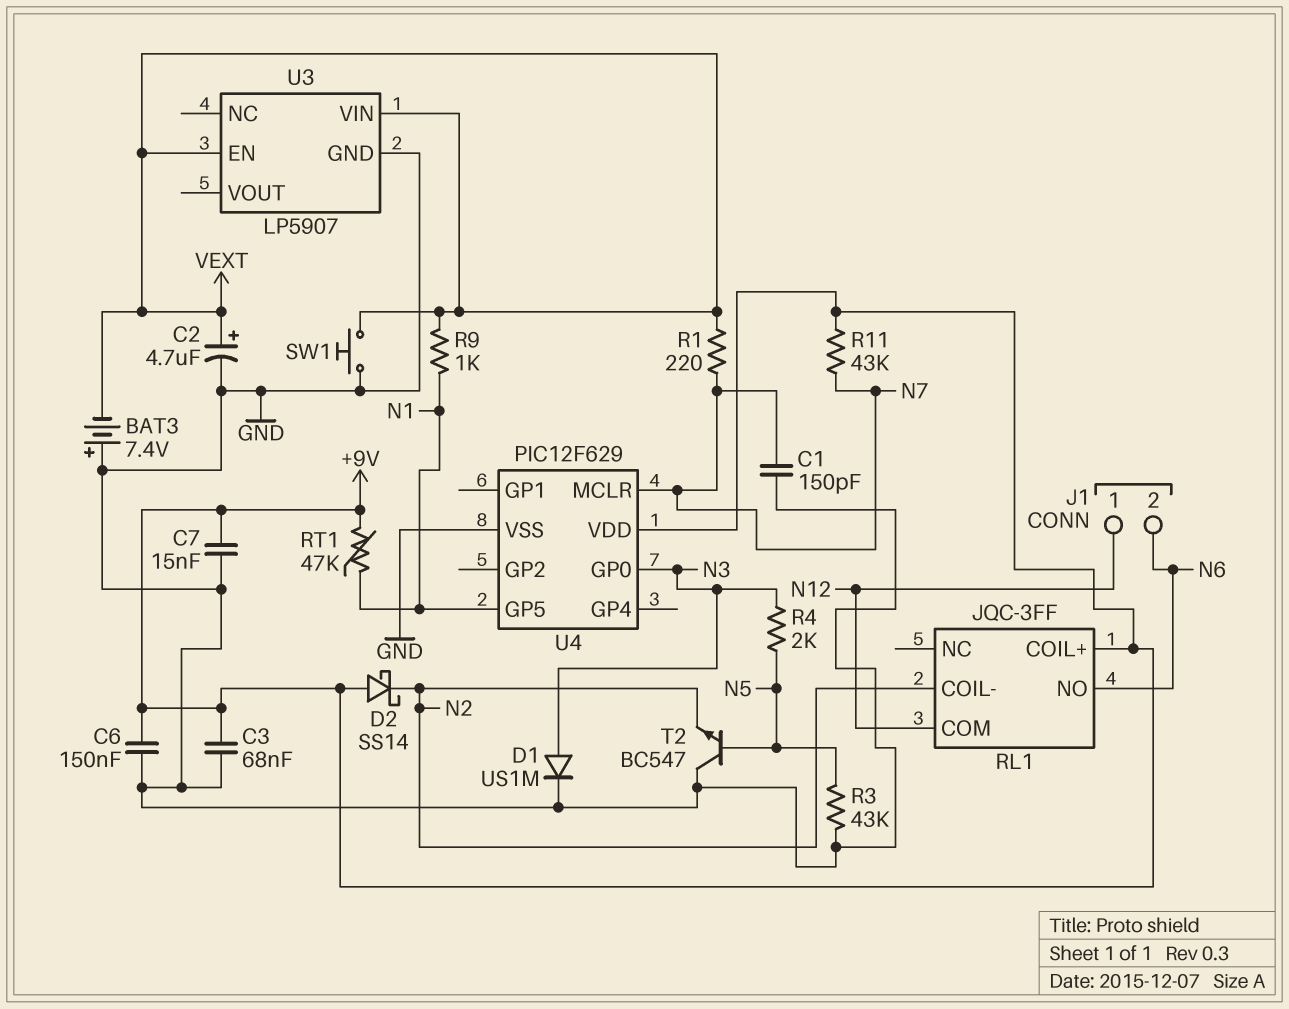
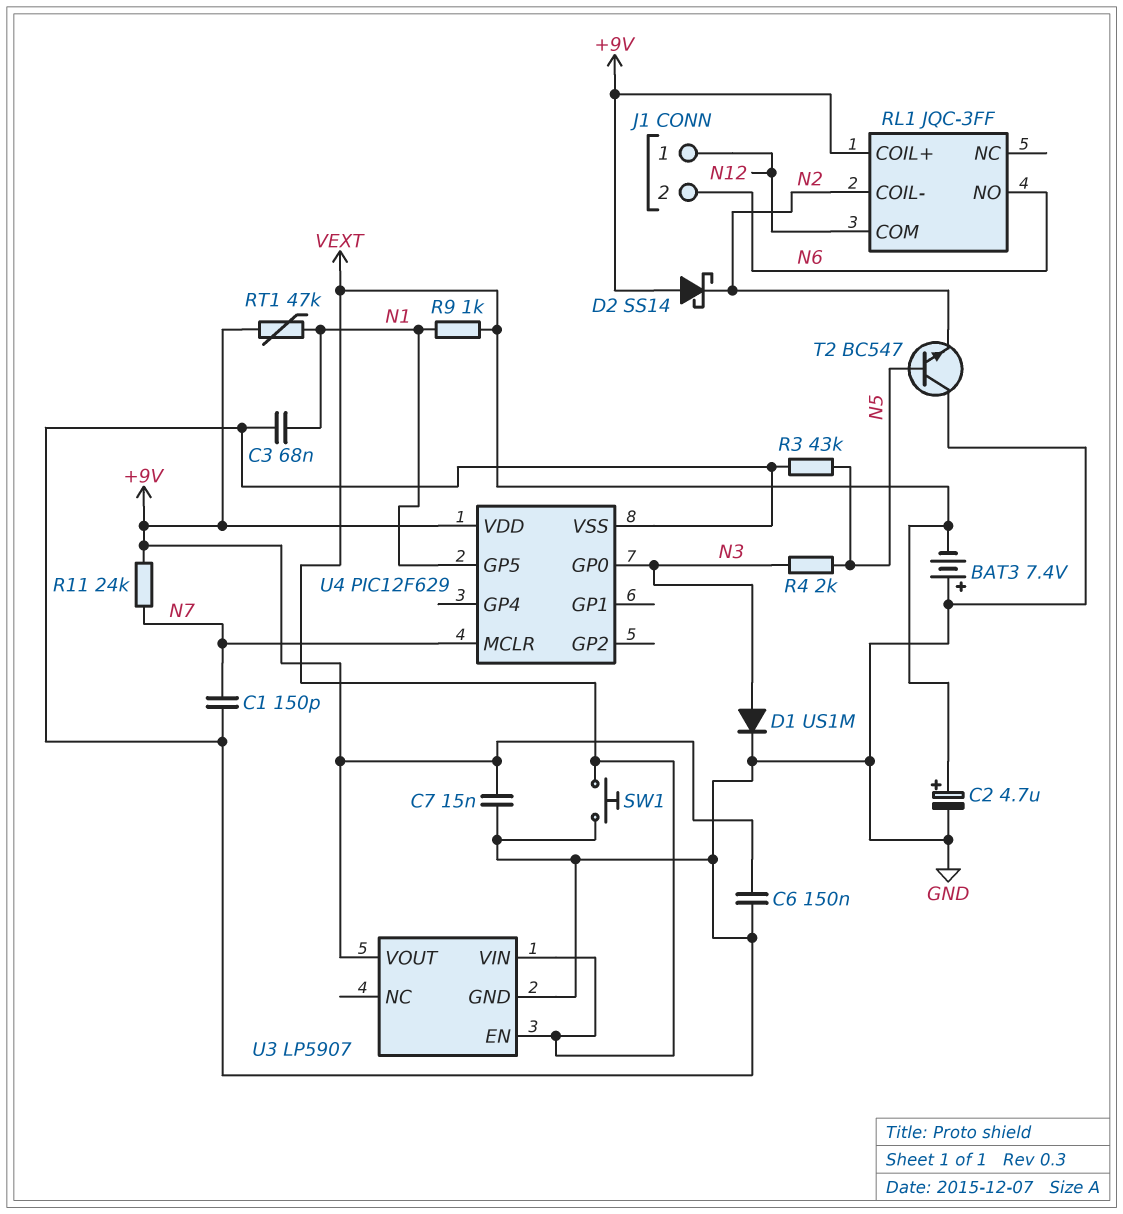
C3: 68nF (+9V, GND) -> 68nF (GND, N1)
R1: 220 (N7, VEXT) -> none
R11: 43k (+9V, N7) -> 24k (+9V, N7)
U3 pin VOUT: none -> +9V

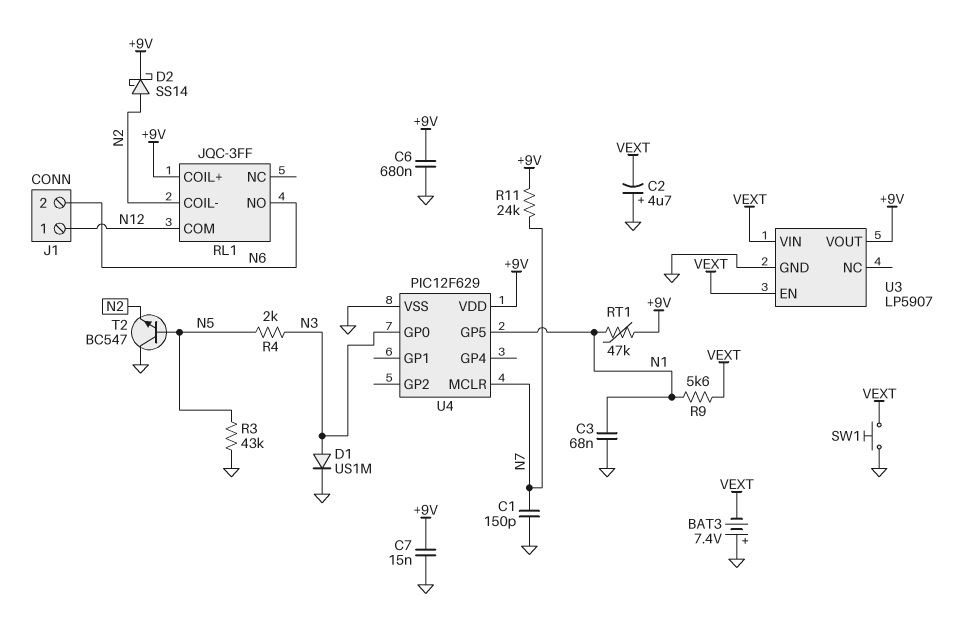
C2: 4.7uF (plus VEXT, minus GND) -> 4.7uF (plus GND, minus VEXT)
C6: 150nF (+9V, GND) -> 680nF (+9V, GND)
D2: schottky SS14 (A +9V, K N2) -> schottky SS14 (A N2, K +9V)
R9: 1k (N1, VEXT) -> 5.6k (N1, VEXT)

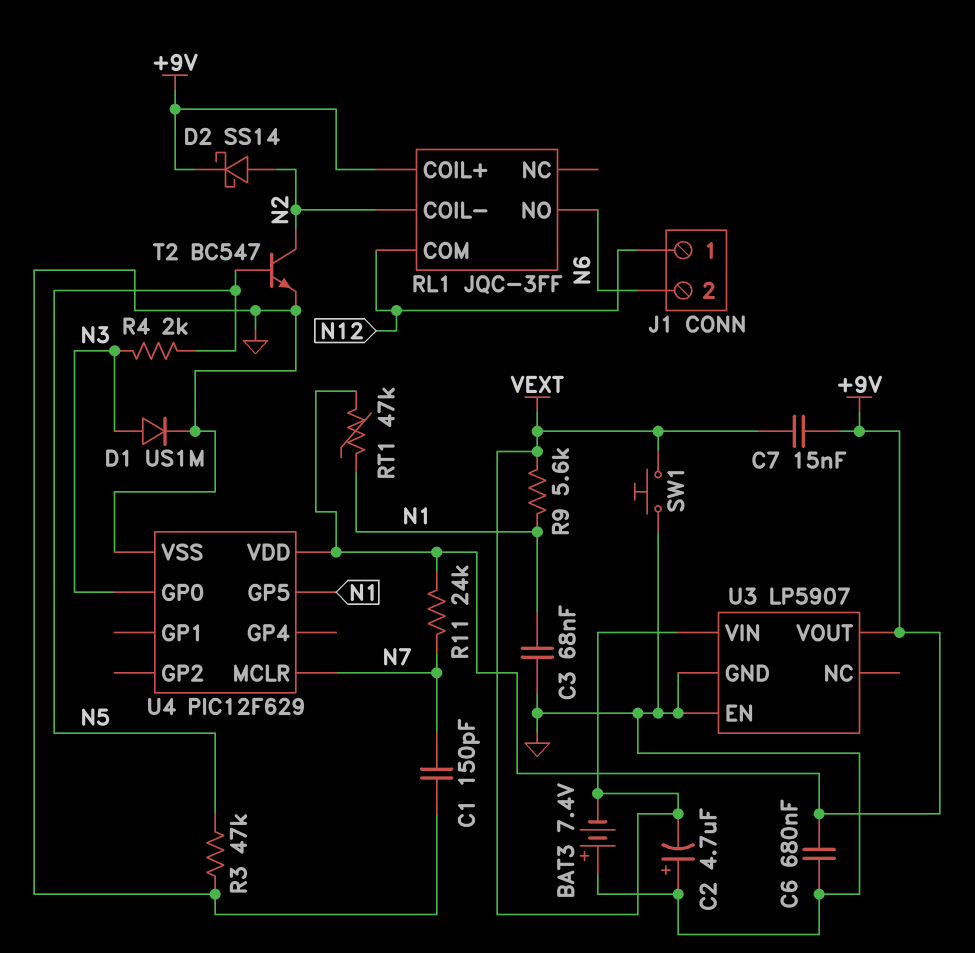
C7: 15nF (+9V, GND) -> 15nF (+9V, VEXT)
R3: 43k (GND, N5) -> 47k (GND, N5)
T2: NPN BC547 (B N5, C GND, E N2) -> NPN BC547 (B N5, C N2, E GND)
U3 pin EN: VEXT -> GND

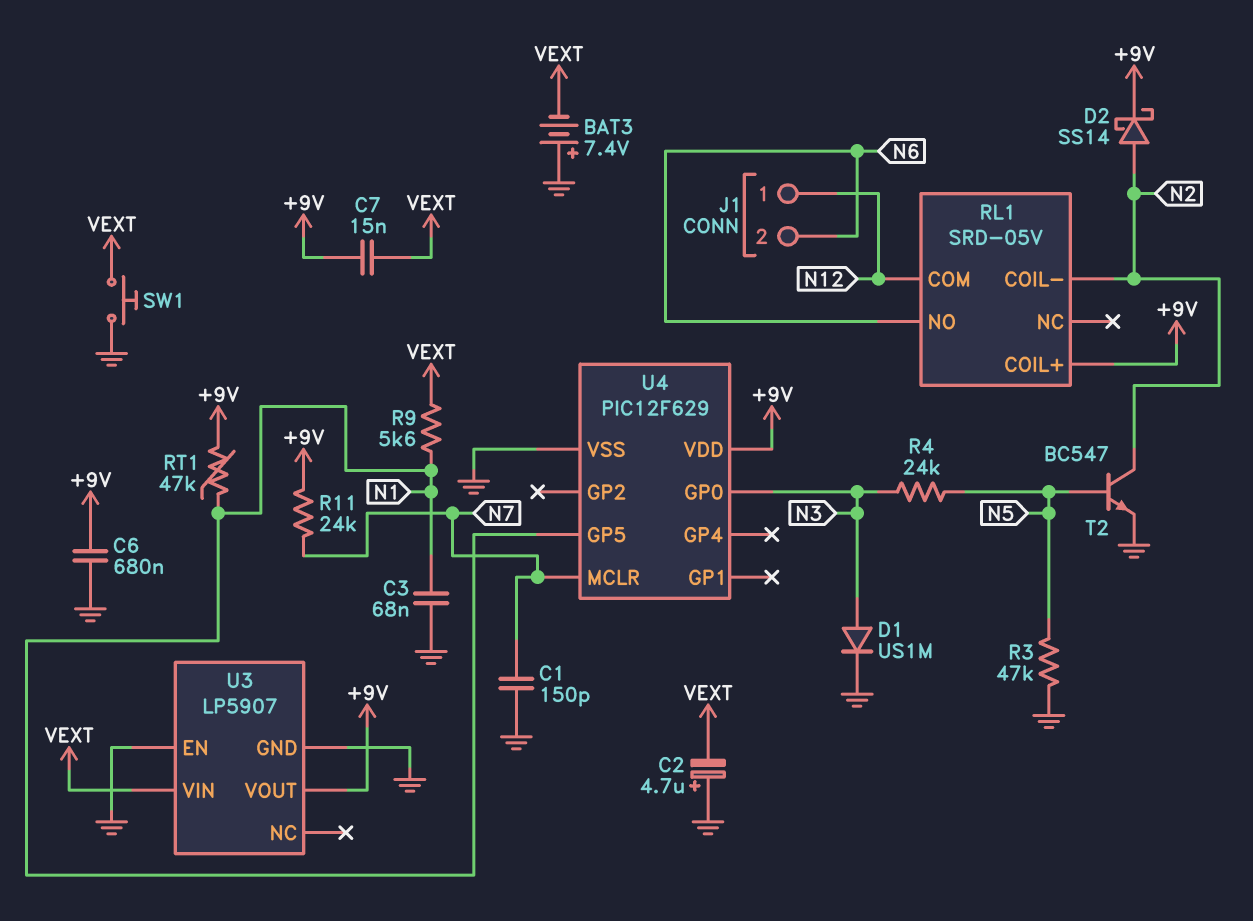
R4: 2k (N3, N5) -> 24k (N3, N5)
RL1: JQC-3FF -> SRD-05V

